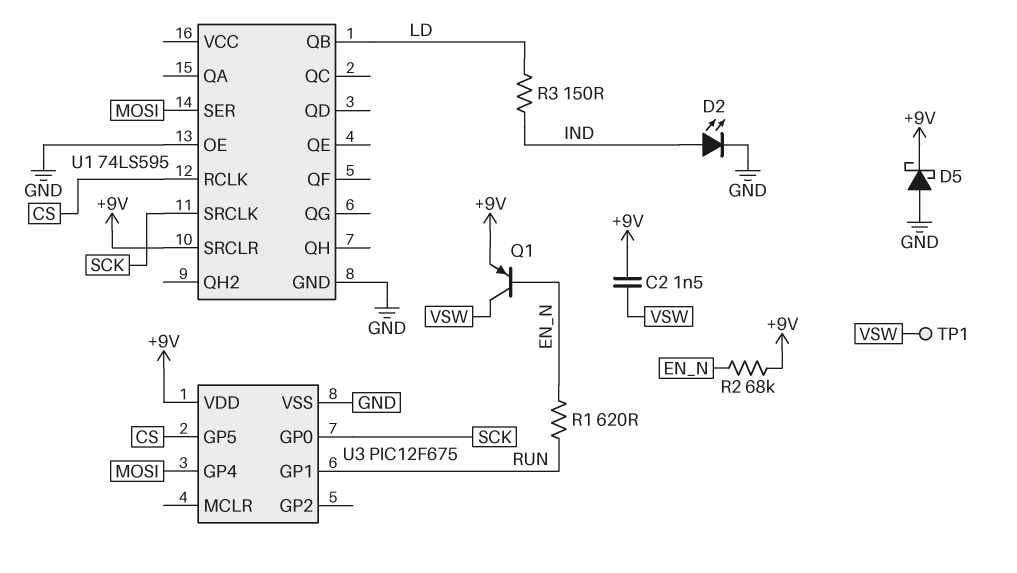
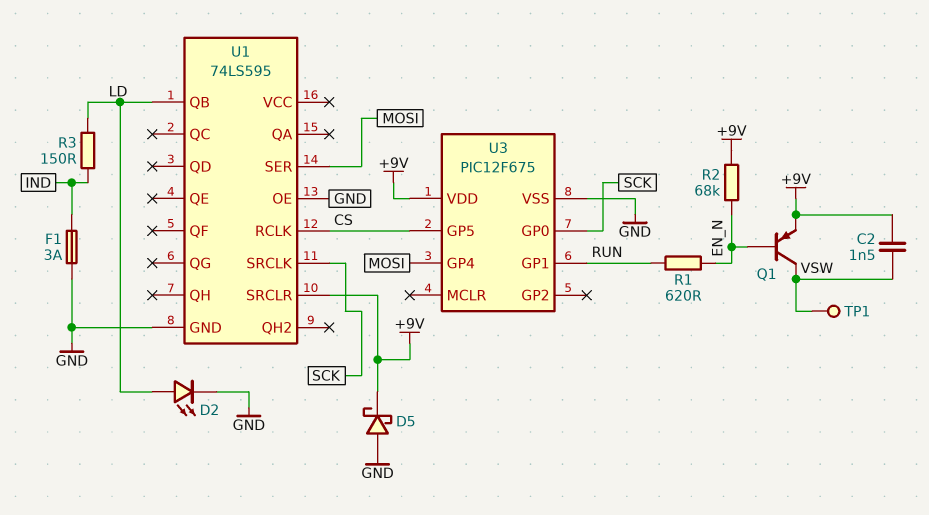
D2: LED (A IND, K GND) -> LED (A LD, K GND)
F1: none -> 3A (GND, IND)

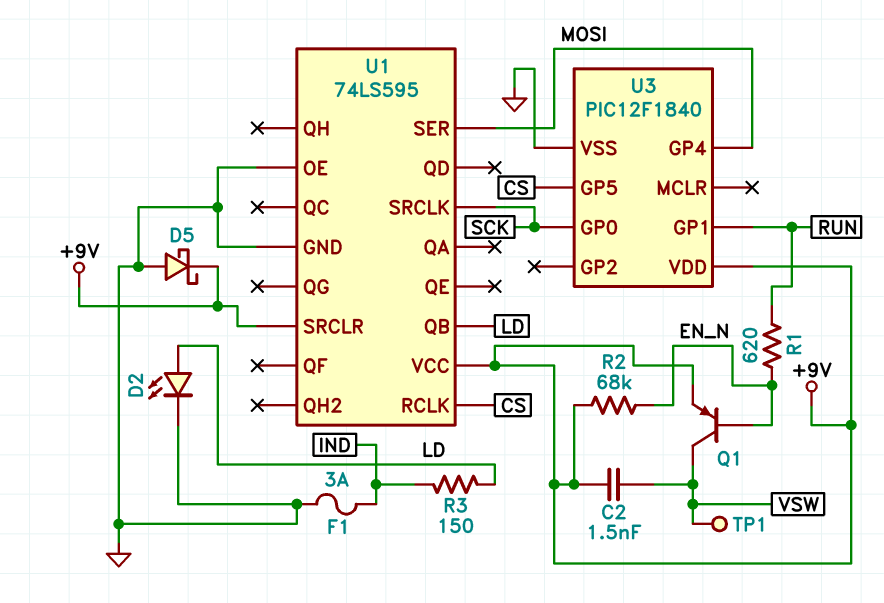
U1 pin VCC: none -> +9V
U3: PIC12F675 -> PIC12F1840

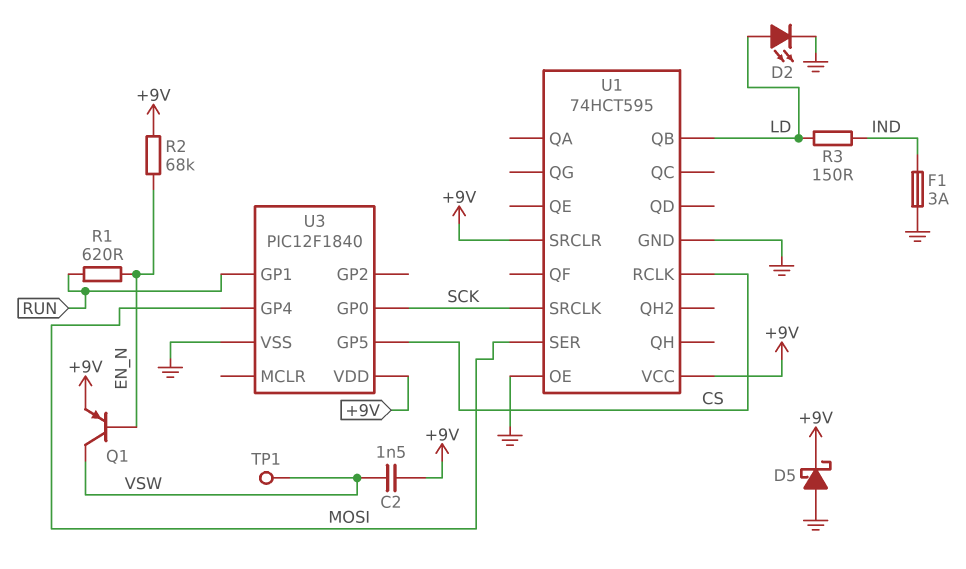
U1: 74LS595 -> 74HCT595

